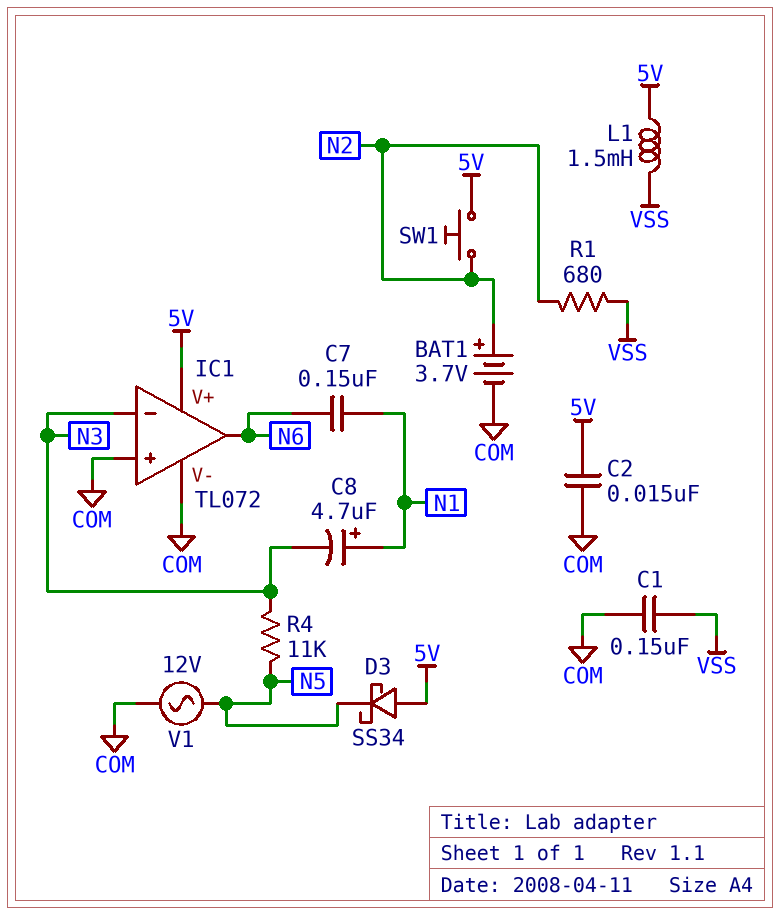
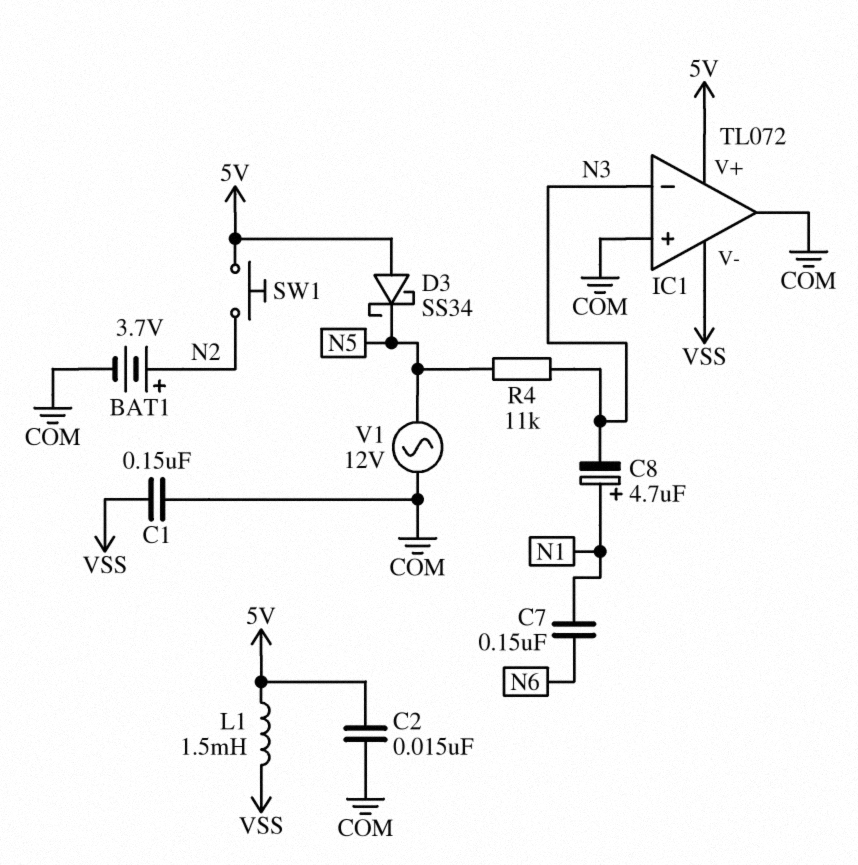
IC1 pin V-: COM -> VSS
IC1 pin out: N6 -> COM
R1: 680 (N2, VSS) -> none

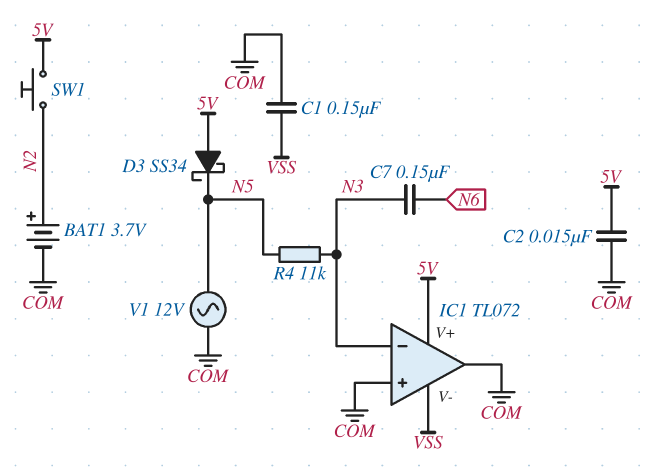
C7: 150nF (N1, N6) -> 150nF (N3, N6)
C8: 4.7uF (plus N1, minus N3) -> none
L1: 1.5mH (5V, VSS) -> none

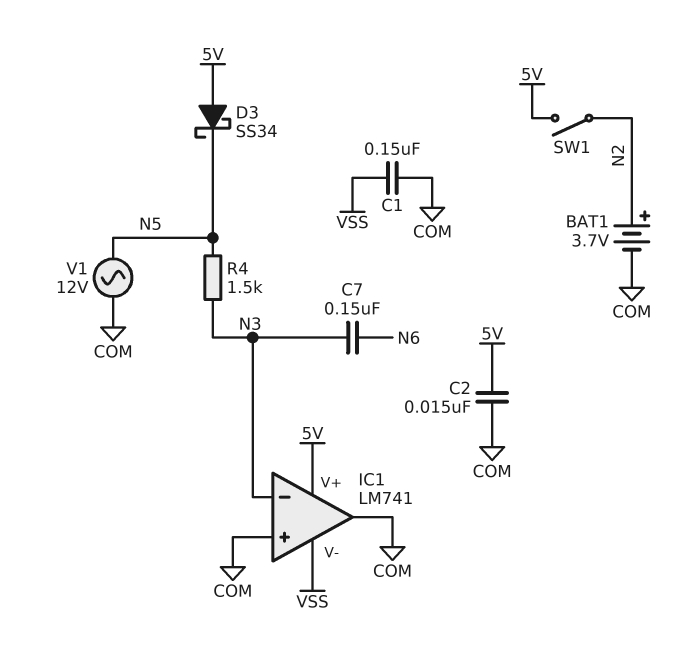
IC1: TL072 -> LM741
R4: 11k (N3, N5) -> 1.5k (N3, N5)
SW1: button (5V, N2) -> switch (5V, N2)

